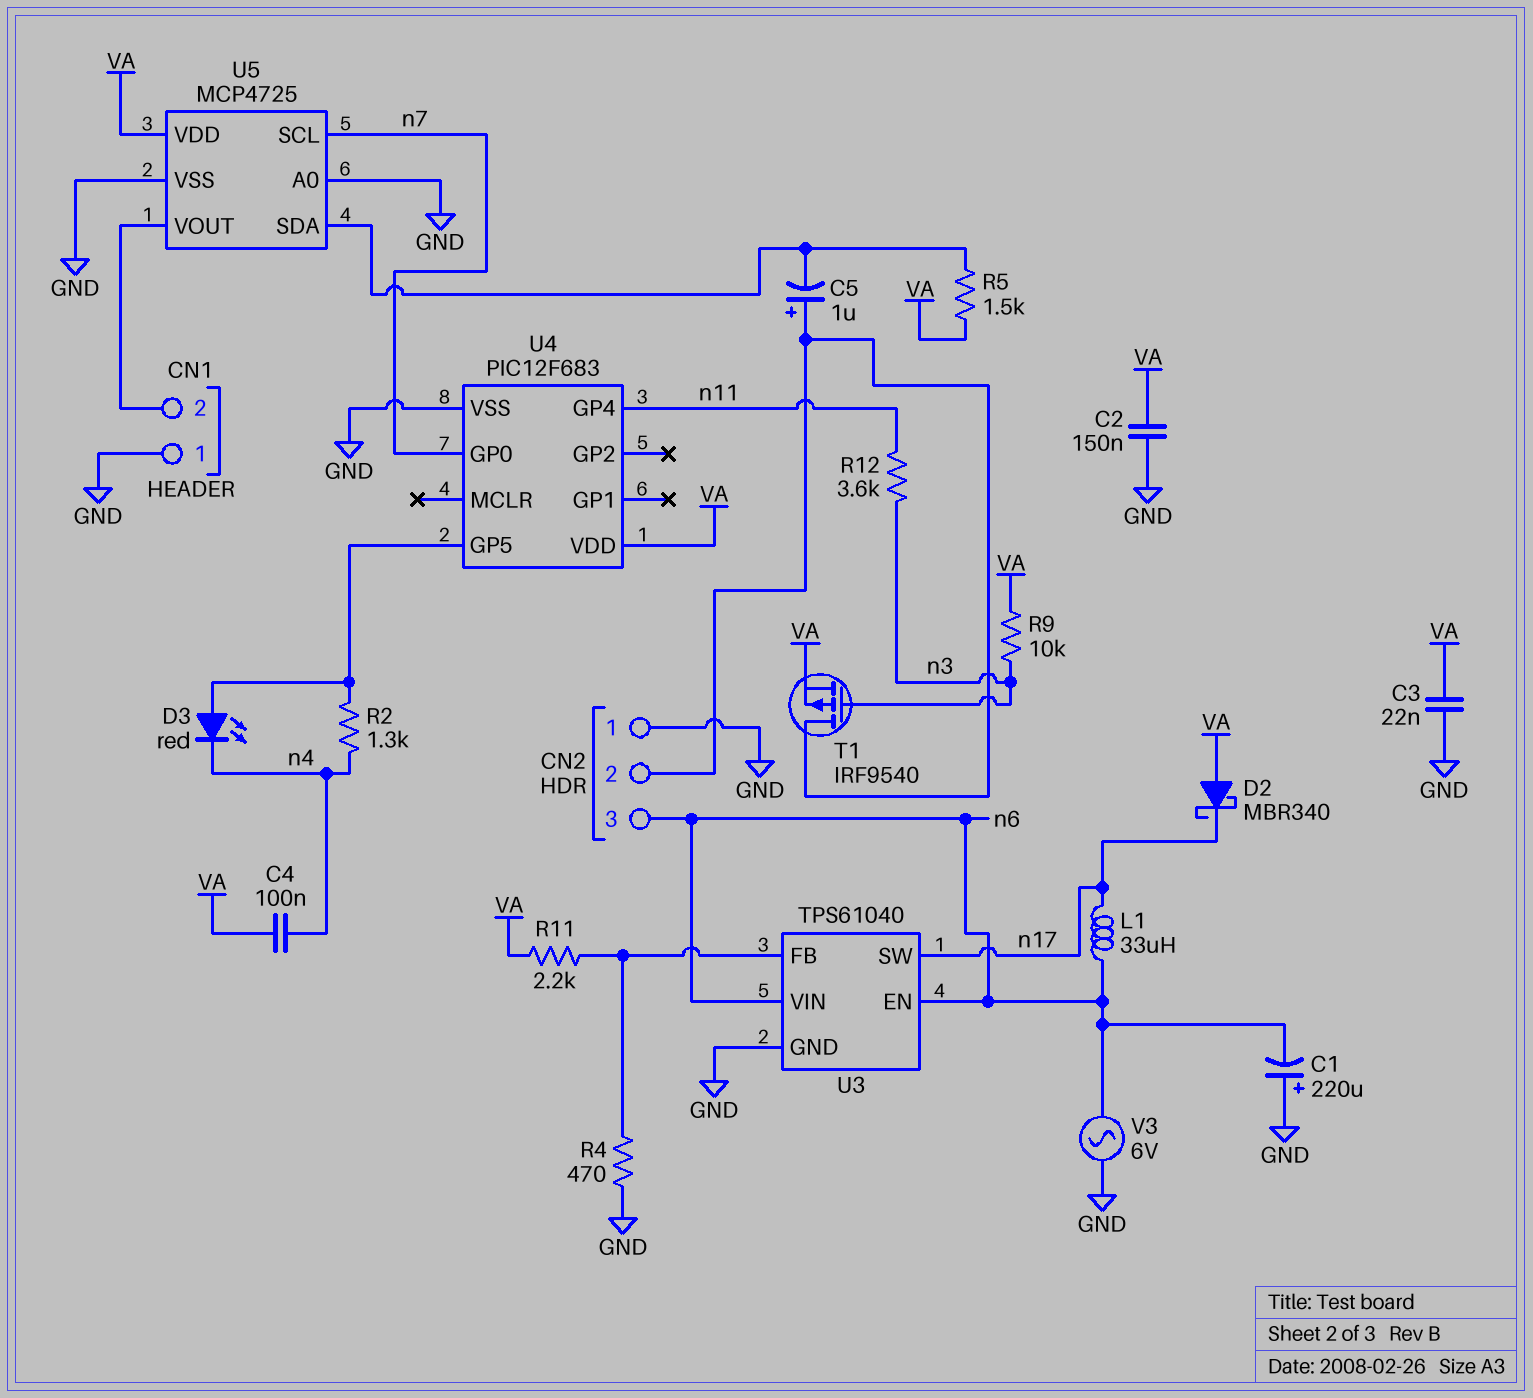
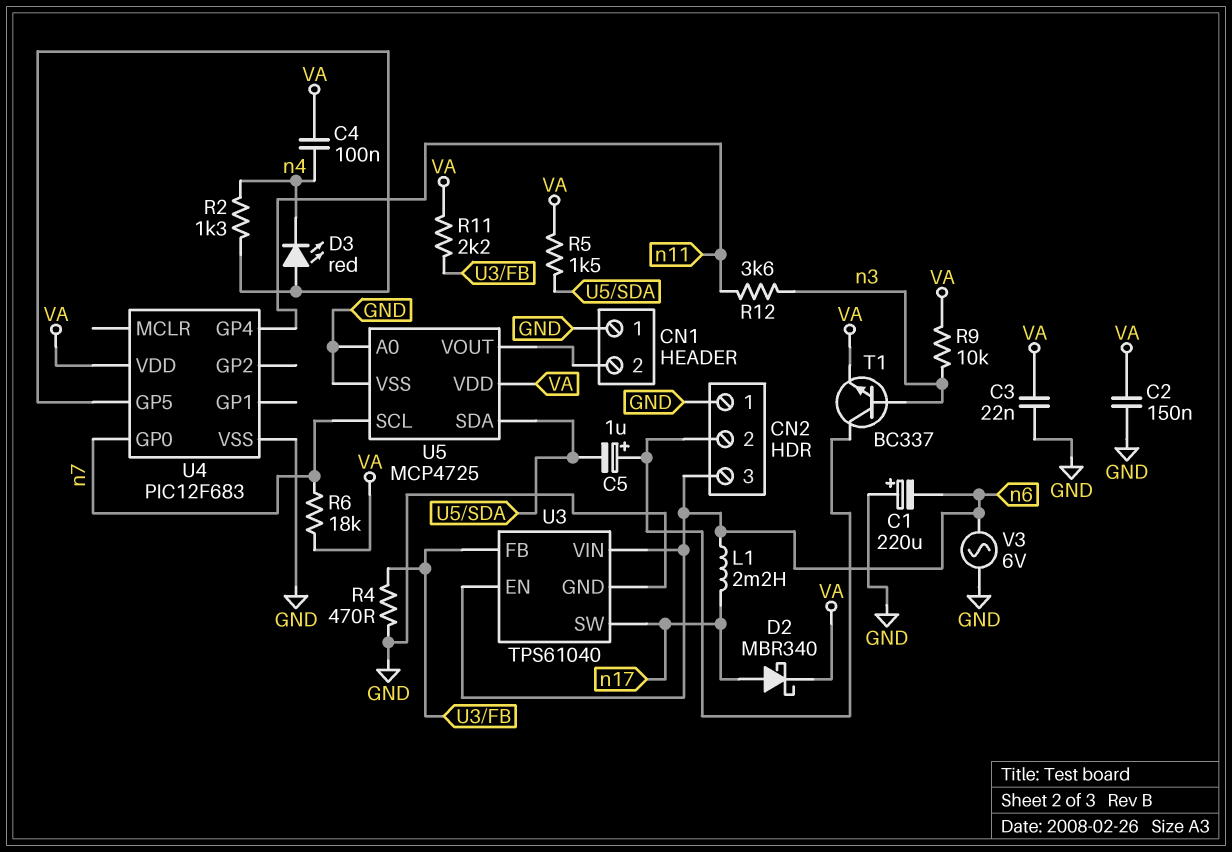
D2: schottky MBR340 (A VA, K n17) -> schottky MBR340 (A n17, K VA)
L1: 33uH (n6, n17) -> 2.2mH (n6, n17)
R6: none -> 18k (VA, n7)
T1: PMOS IRF9540 (G n3, D CN2/2, S VA) -> NPN BC337 (B n3, C CN2/2, E VA)

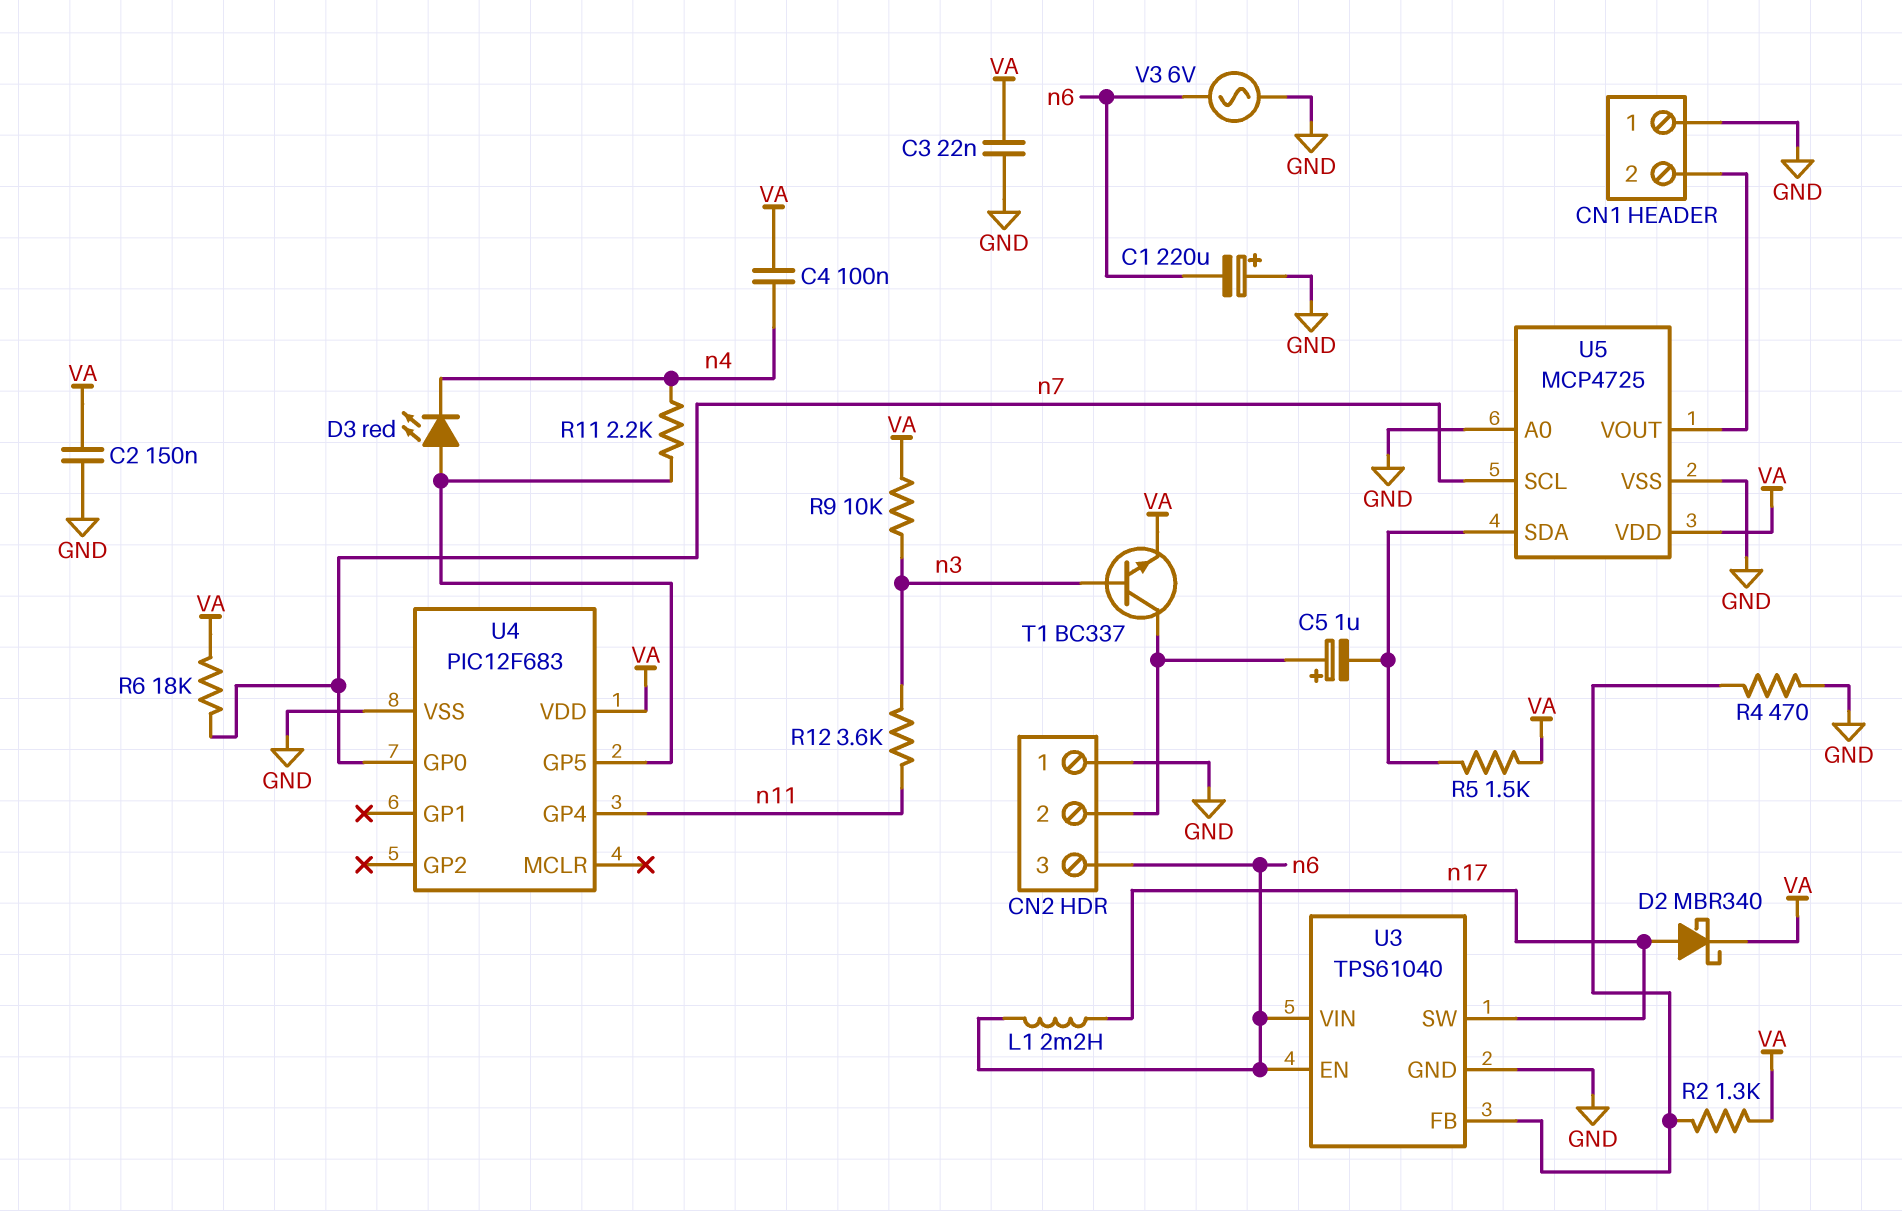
R2: 1.3k (U4/GP5, n4) -> 1.3k (U3/FB, VA)
R11: 2.2k (U3/FB, VA) -> 2.2k (U4/GP5, n4)

